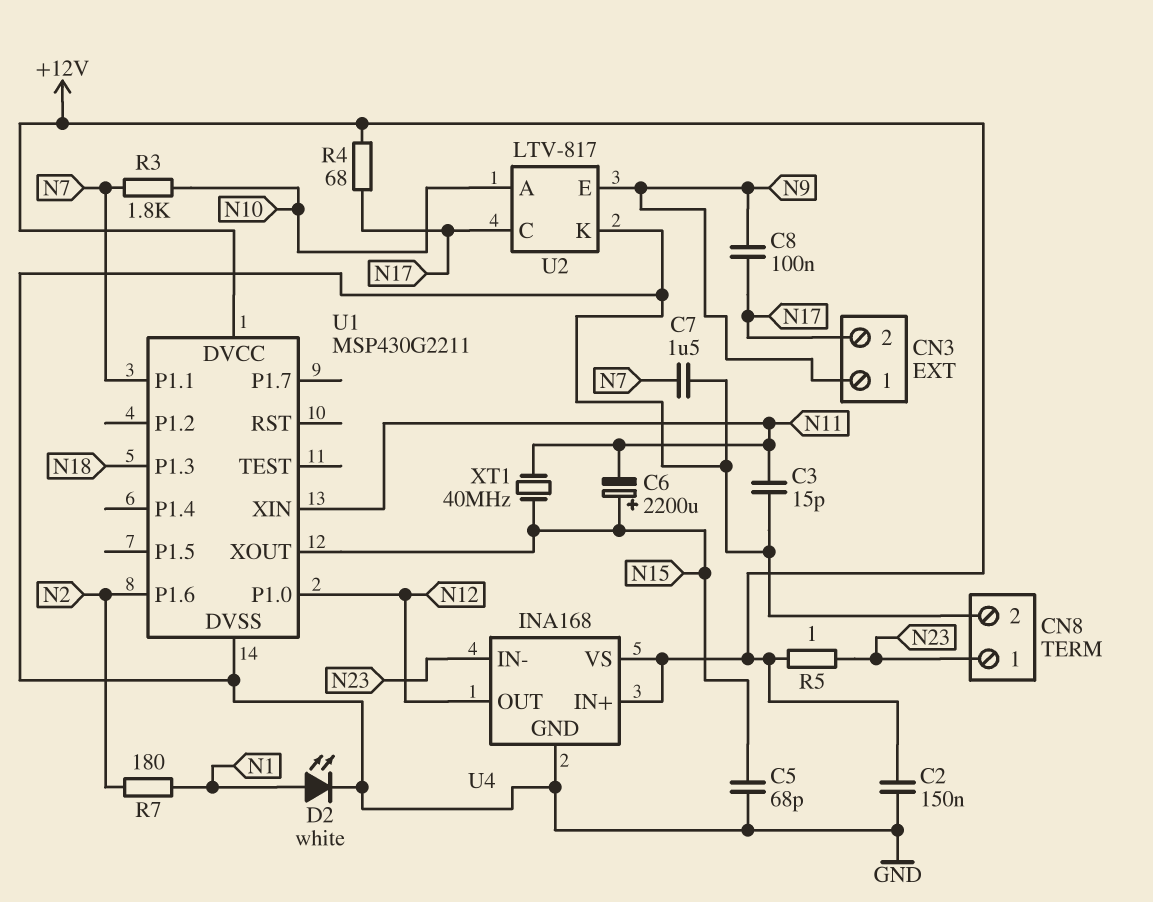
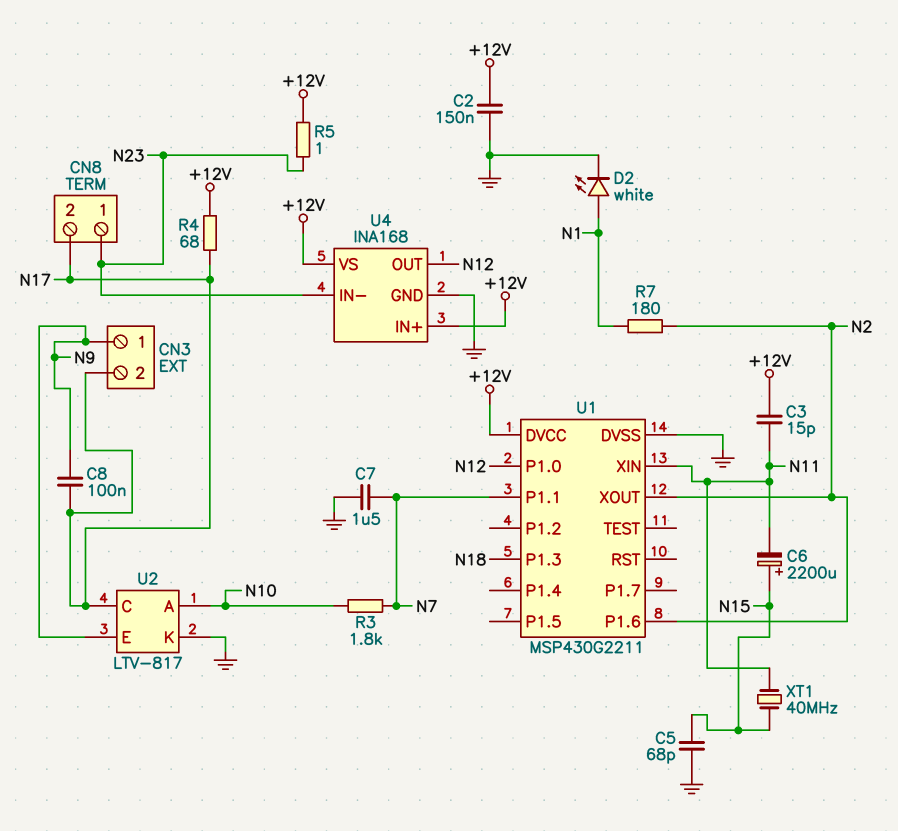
C3: 15pF (GND, N11) -> 15pF (+12V, N11)
CN8 pin 2: GND -> N17
U1 pin XOUT: N15 -> N2

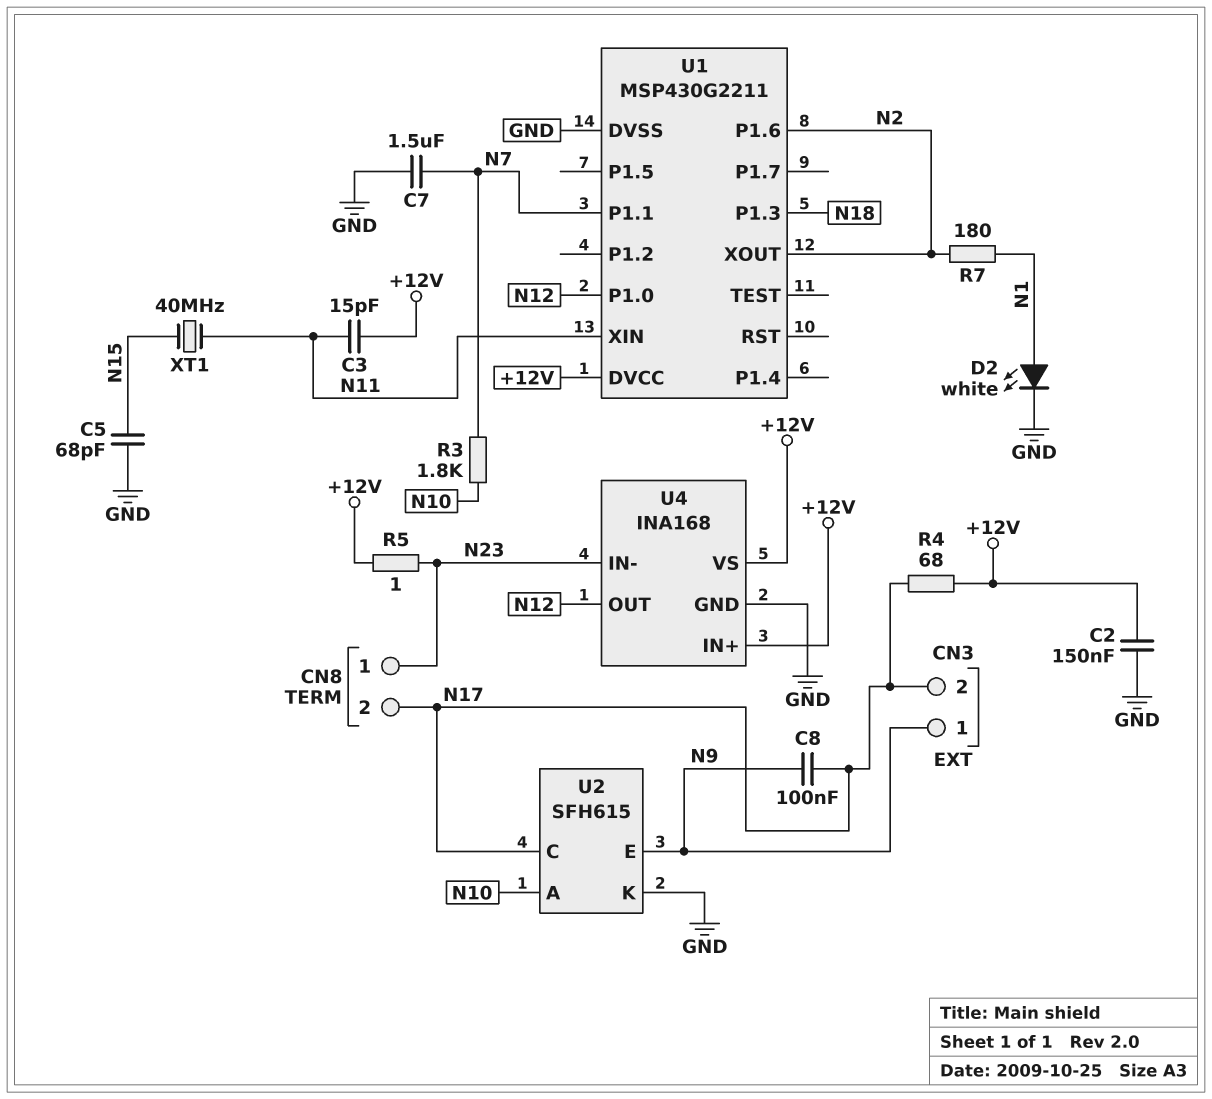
C6: 2200uF (plus N15, minus N11) -> none
U2: LTV-817 -> SFH615

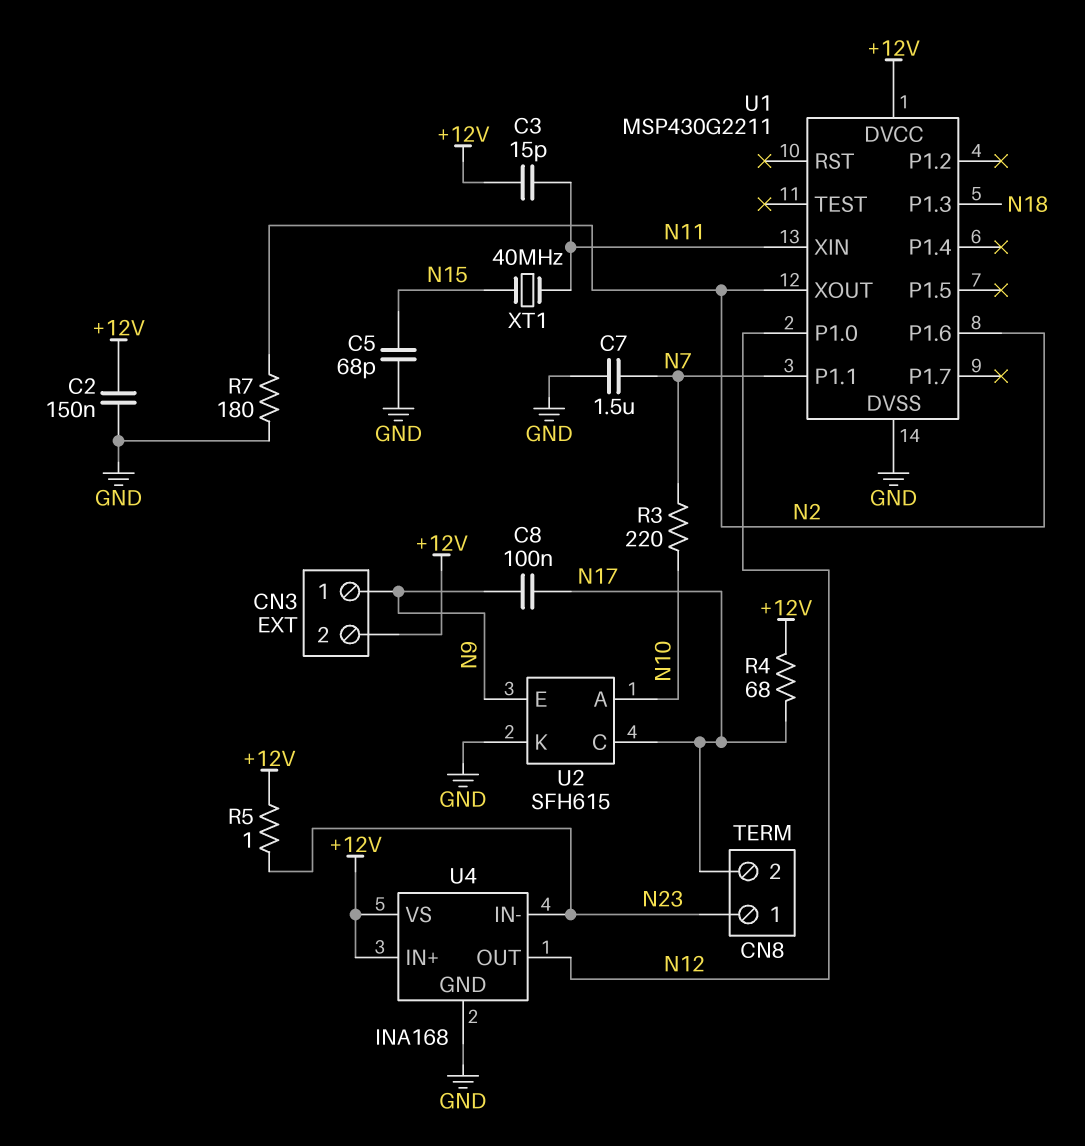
CN3 pin 2: N17 -> +12V
D2: LED white (A N1, K GND) -> none
R3: 1.8k (N7, N10) -> 220 (N7, N10)
R7: 180 (N1, N2) -> 180 (GND, N2)

